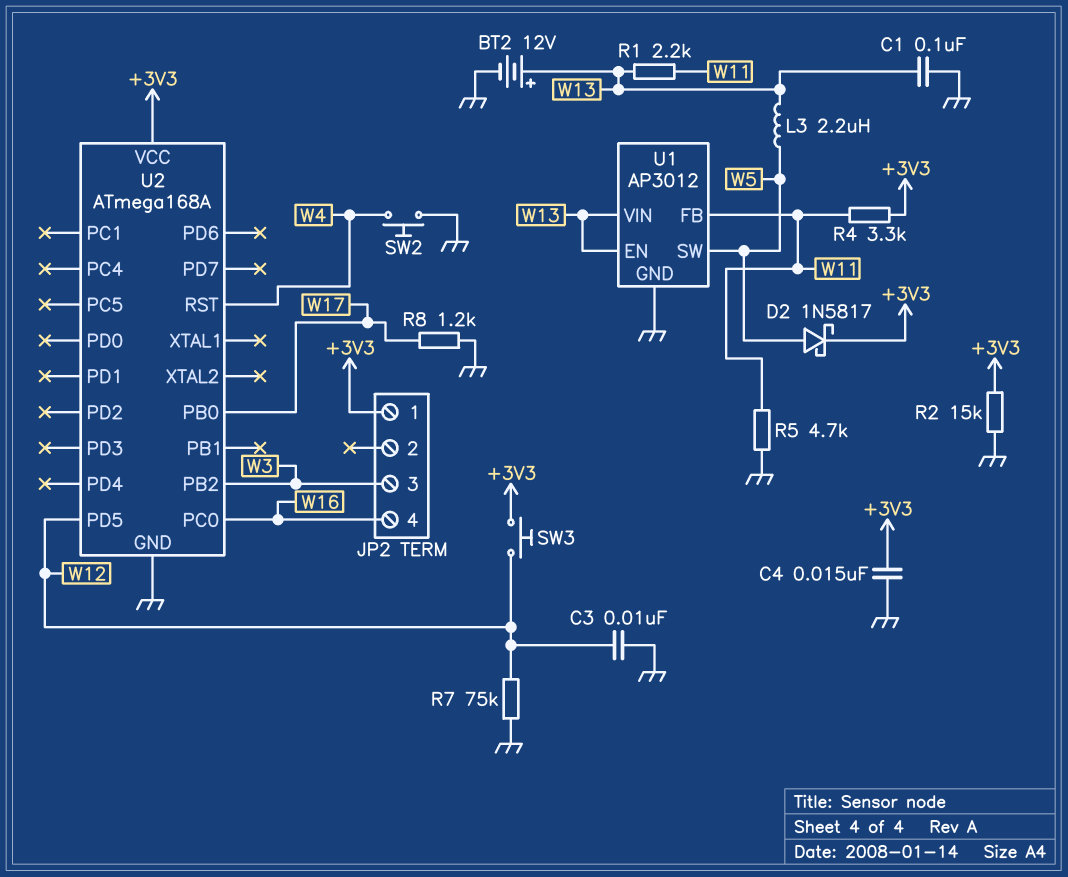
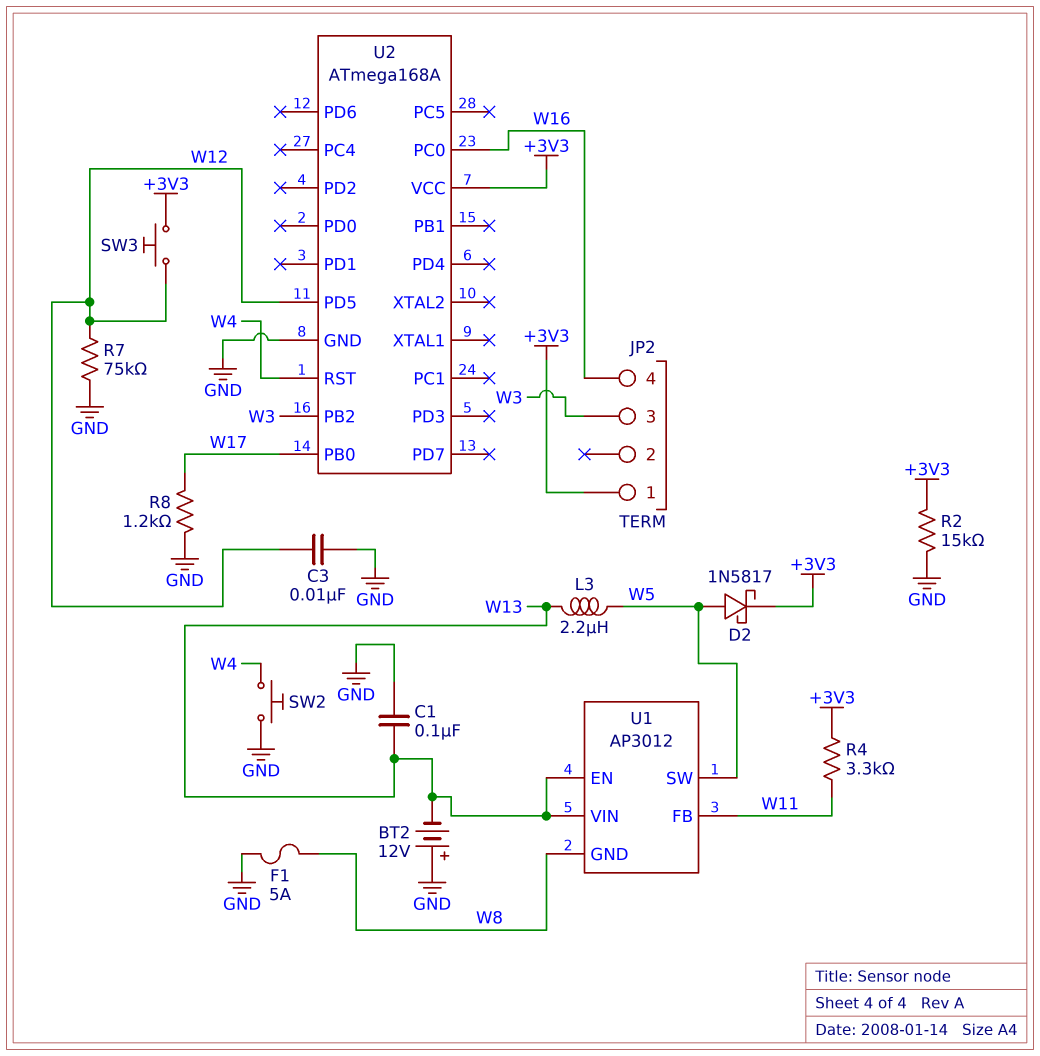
BT2: 12V (plus W13, minus GND) -> 12V (plus GND, minus W13)
C4: 15nF (+3V3, GND) -> none
F1: none -> 5A (GND, W8)
R1: 2.2k (W11, W13) -> none
R5: 4.7k (GND, W11) -> none
U1 pin GND: GND -> W8

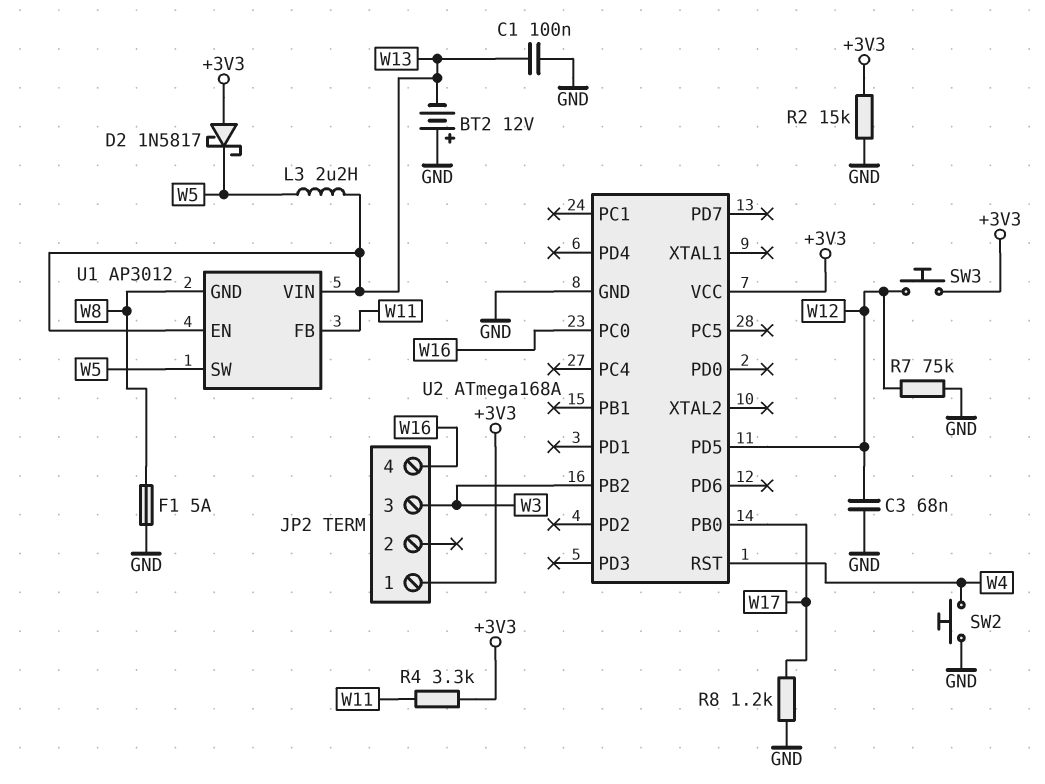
C3: 10nF (GND, W12) -> 68nF (GND, W12)
D2: schottky 1N5817 (A W5, K +3V3) -> schottky 1N5817 (A +3V3, K W5)

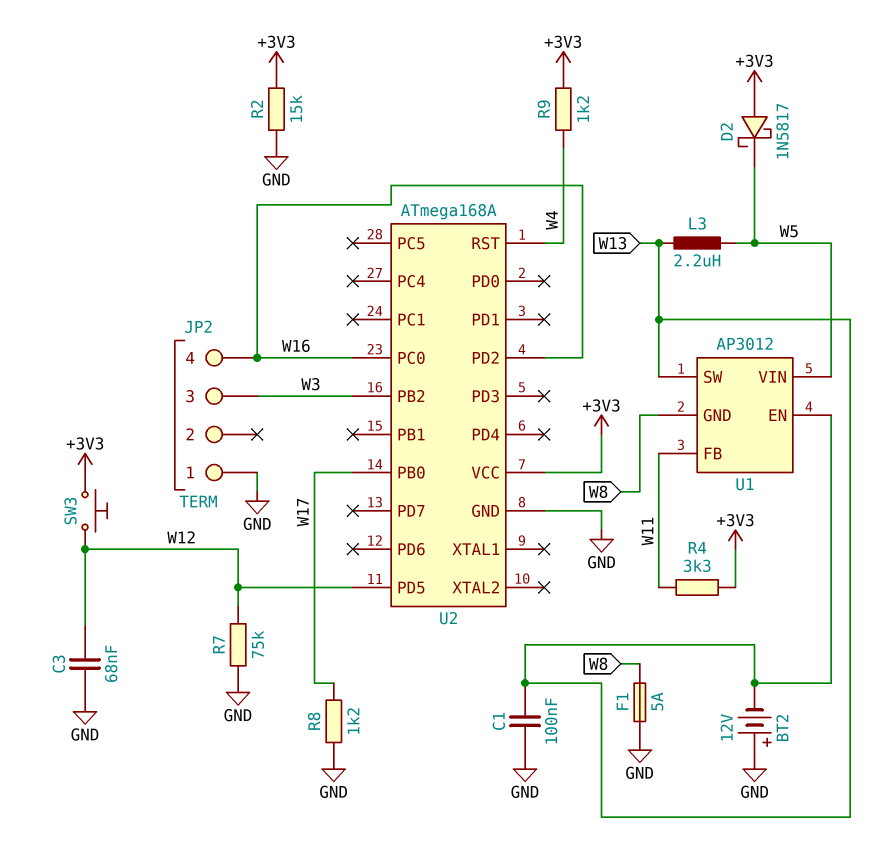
JP2 pin 1: +3V3 -> GND
R9: none -> 1.2k (+3V3, W4)
SW2: button (GND, W4) -> none
U1 pin SW: W5 -> W13
U1 pin VIN: W13 -> W5
U2 pin PD2: none -> W16

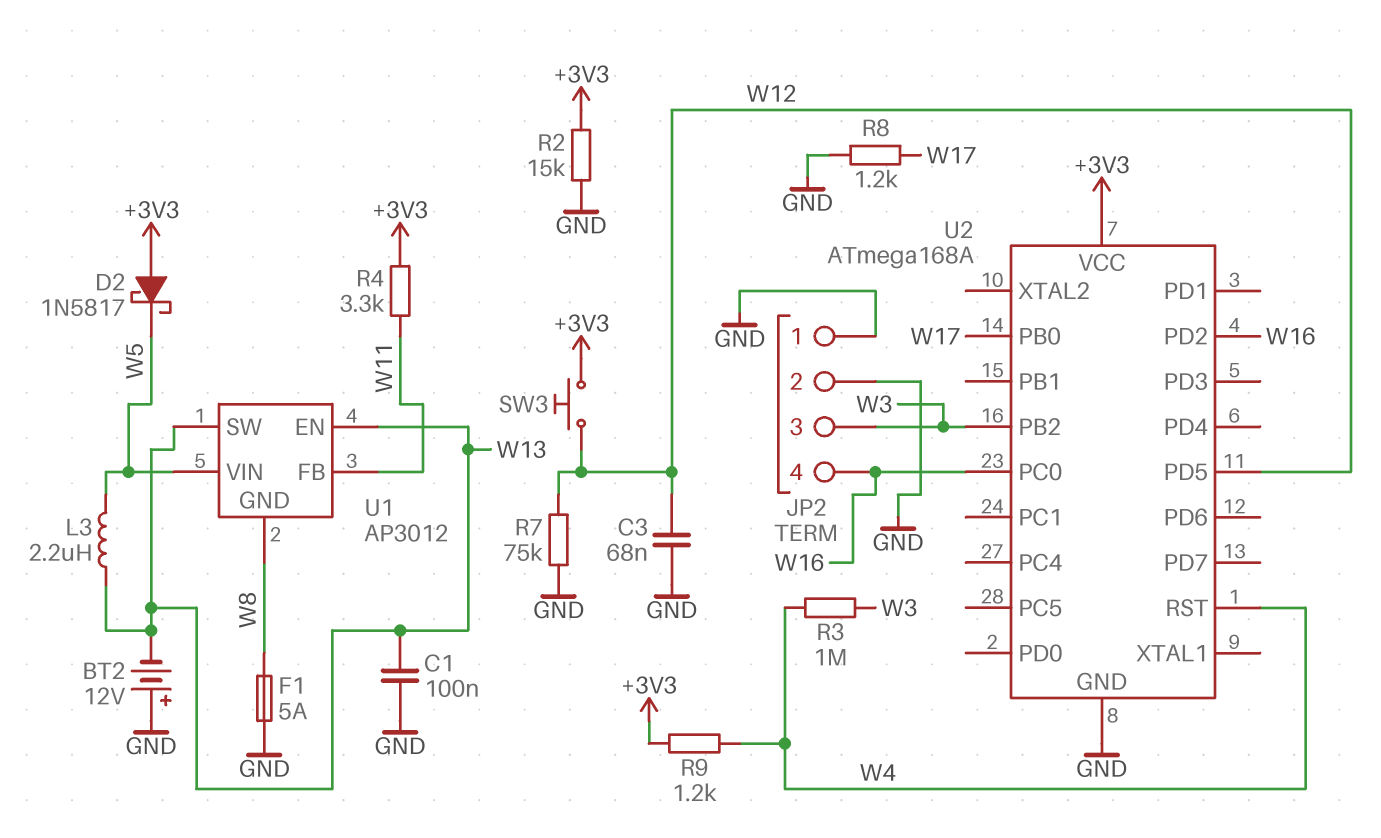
JP2 pin 2: none -> GND
R3: none -> 1M (W3, W4)

